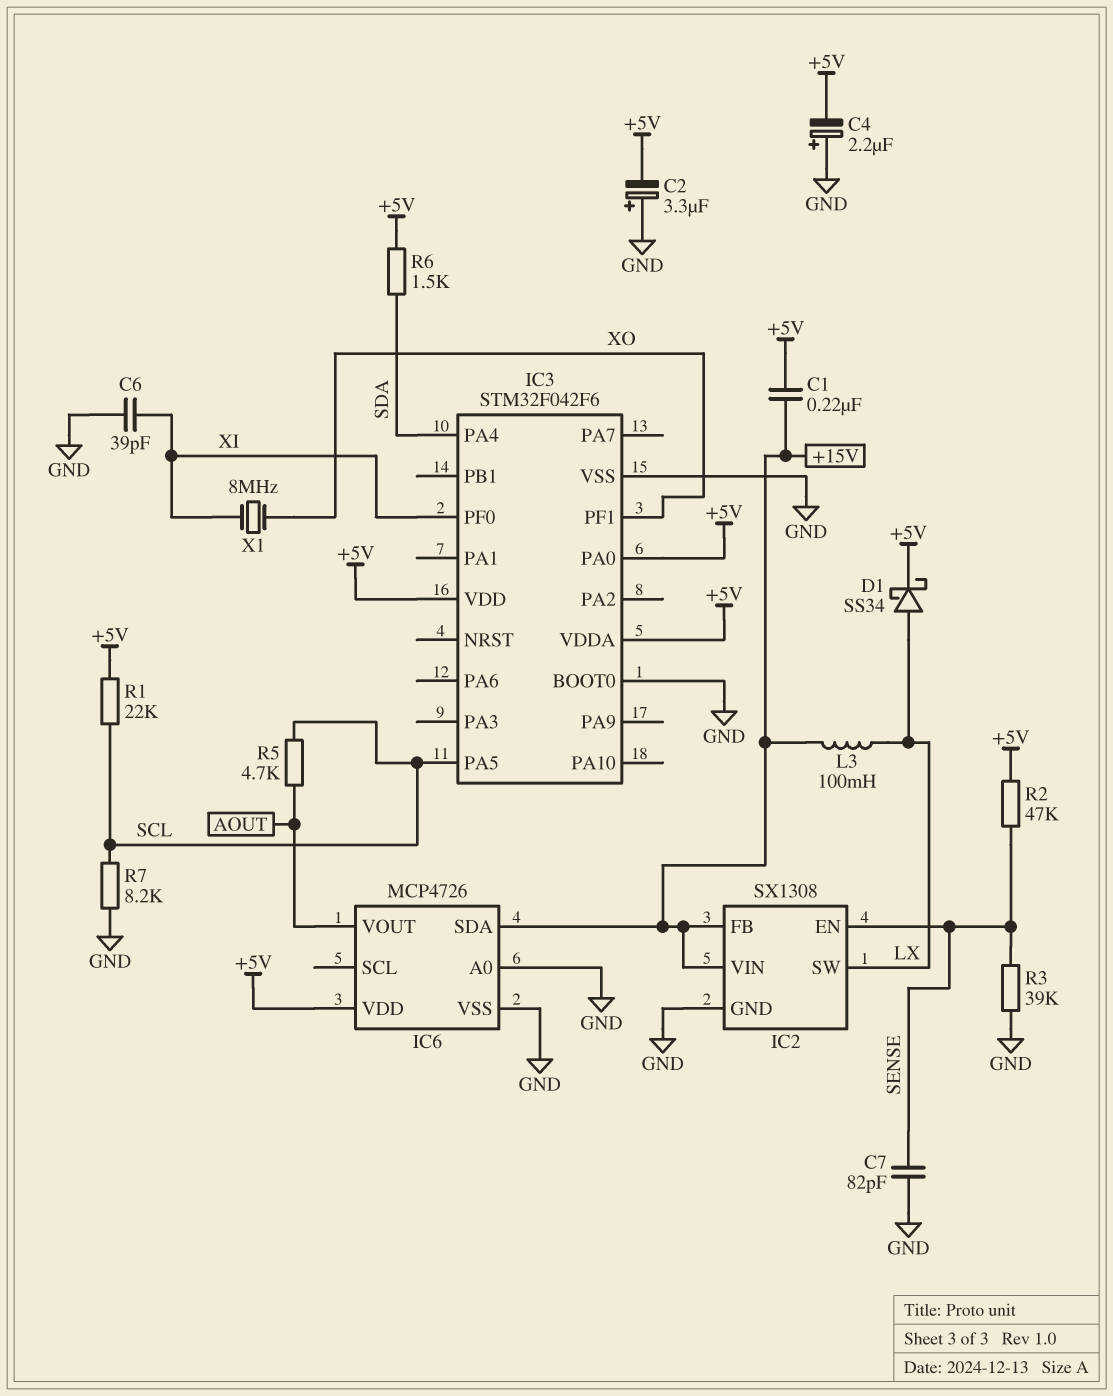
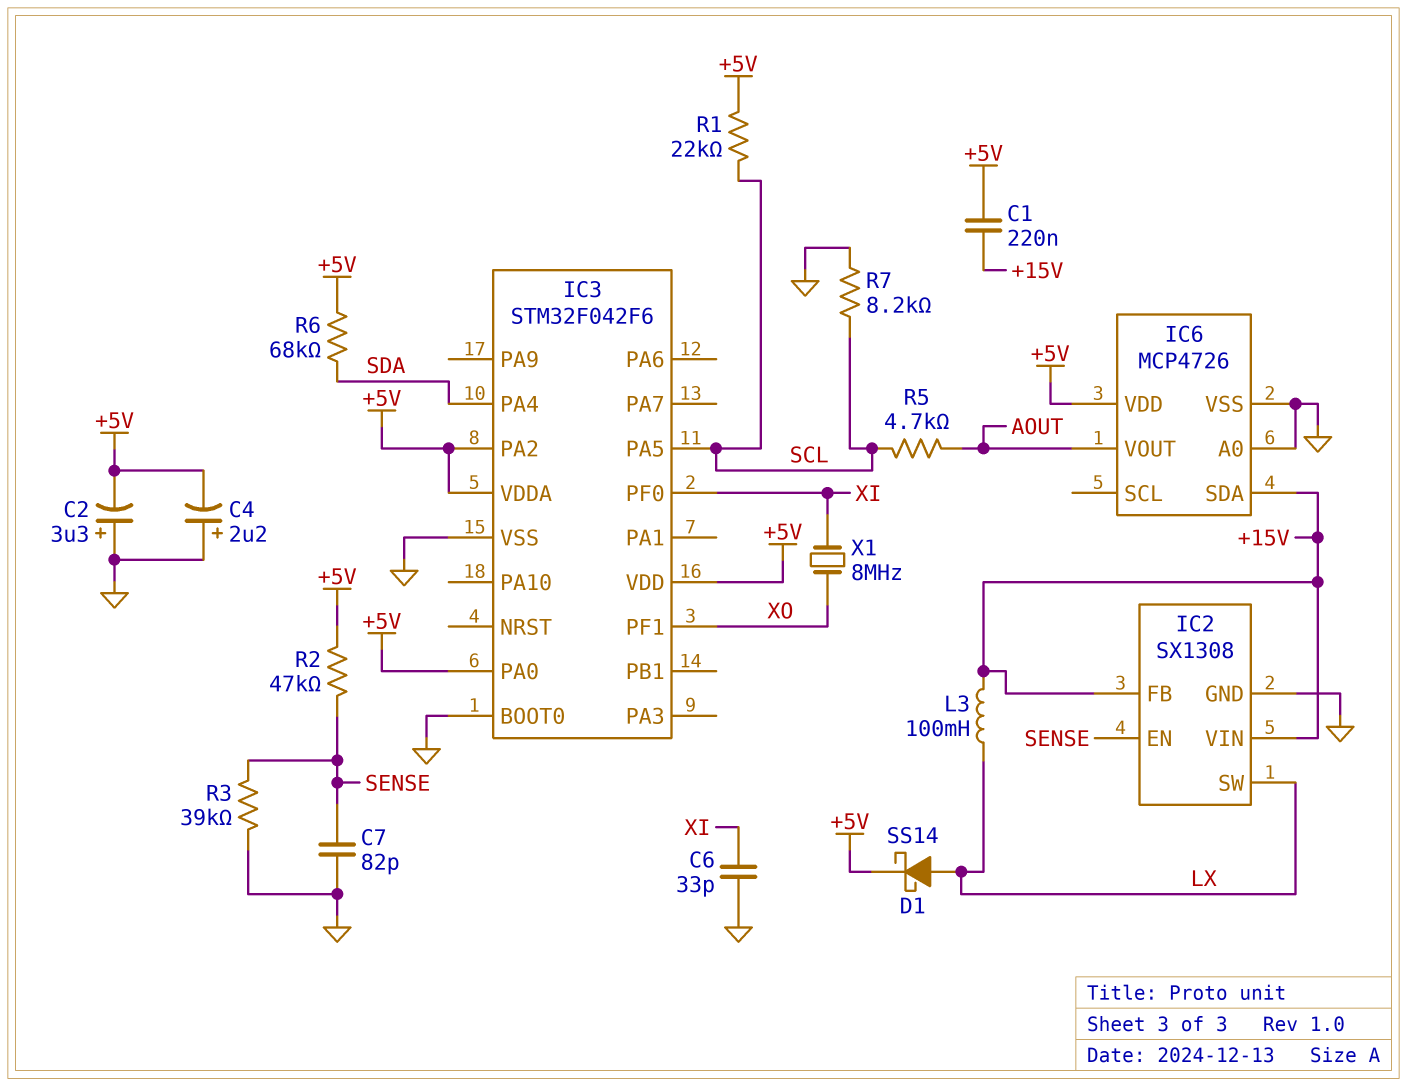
C6: 39pF (GND, XI) -> 33pF (GND, XI)
D1: schottky SS34 (A LX, K +5V) -> schottky SS14 (A LX, K +5V)
IC3 pin PA2: none -> +5V
R6: 1.5k (+5V, SDA) -> 68k (+5V, SDA)

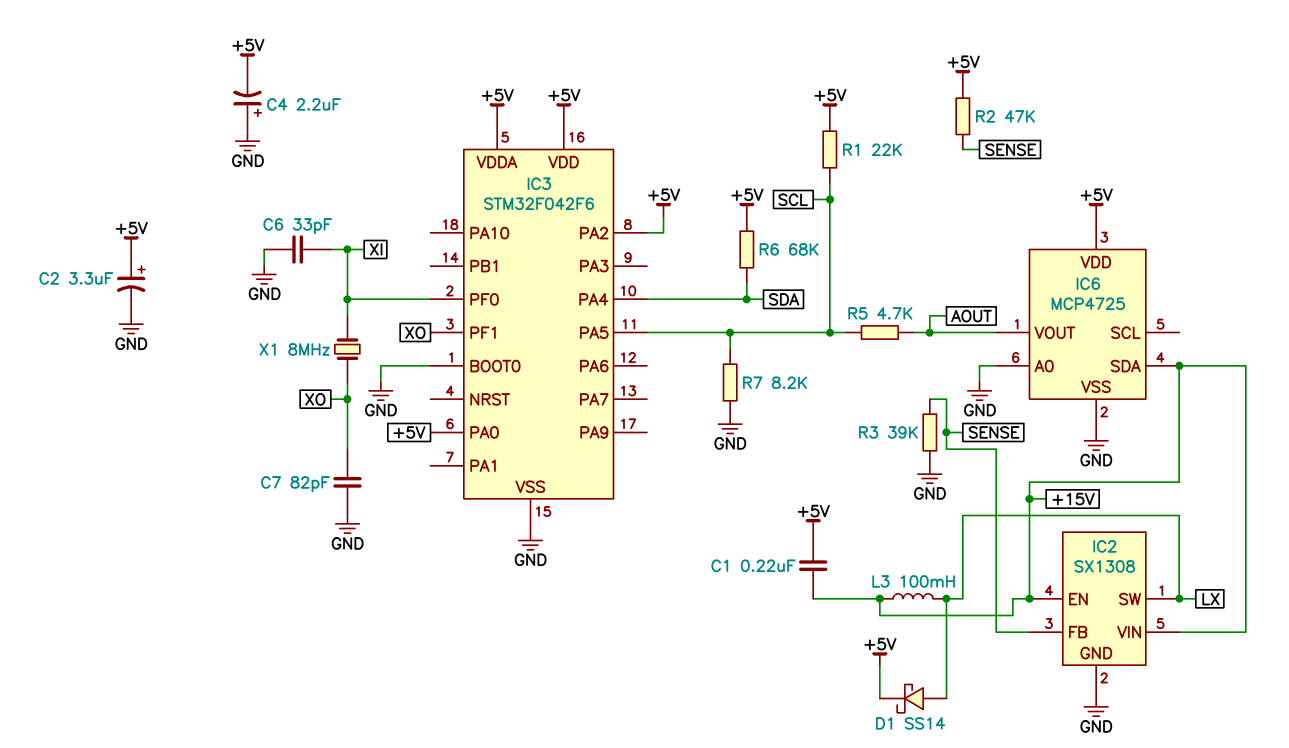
C2: 3.3uF (plus GND, minus +5V) -> 3.3uF (plus +5V, minus GND)
C7: 82pF (GND, SENSE) -> 82pF (GND, XO)
IC2 pin EN: SENSE -> +15V
IC2 pin FB: +15V -> SENSE
IC6: MCP4726 -> MCP4725

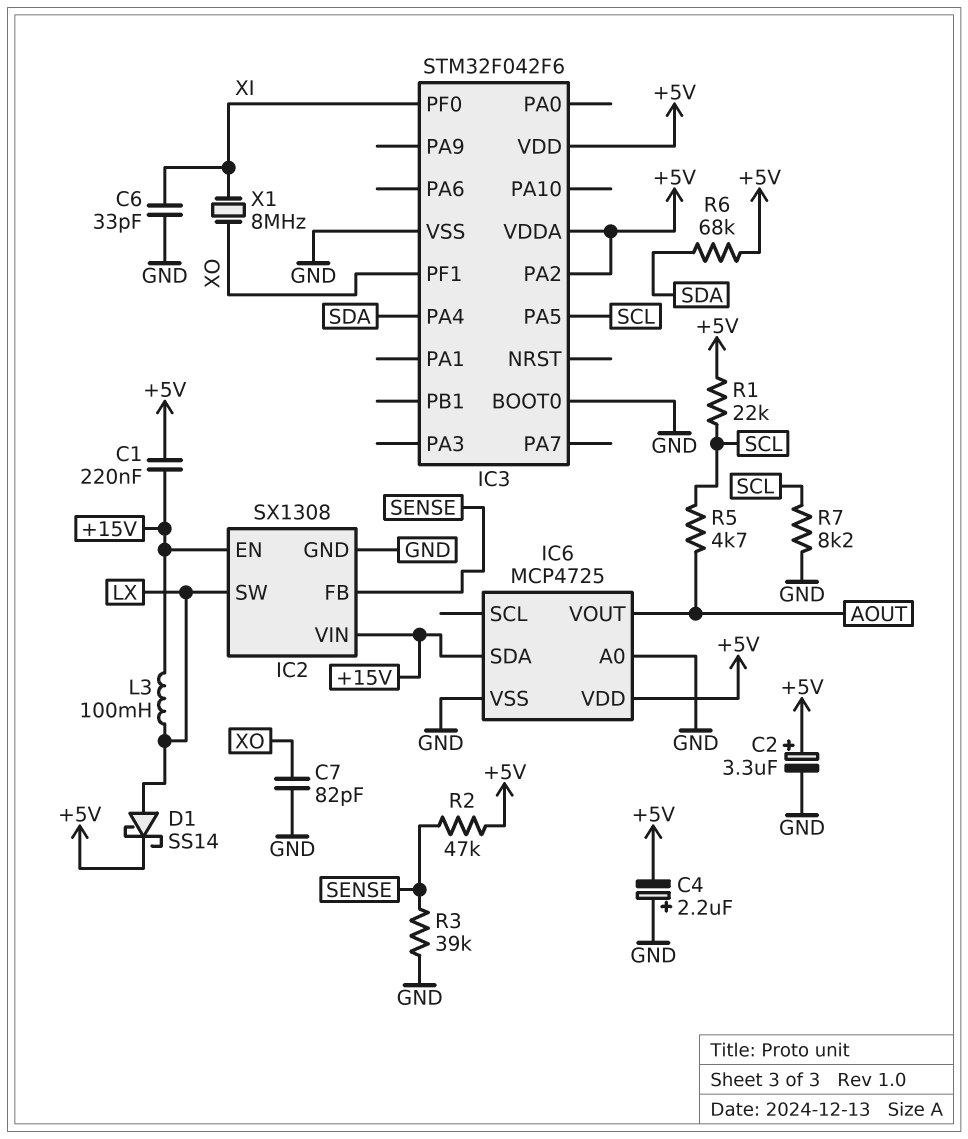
IC3 pin PA0: +5V -> none

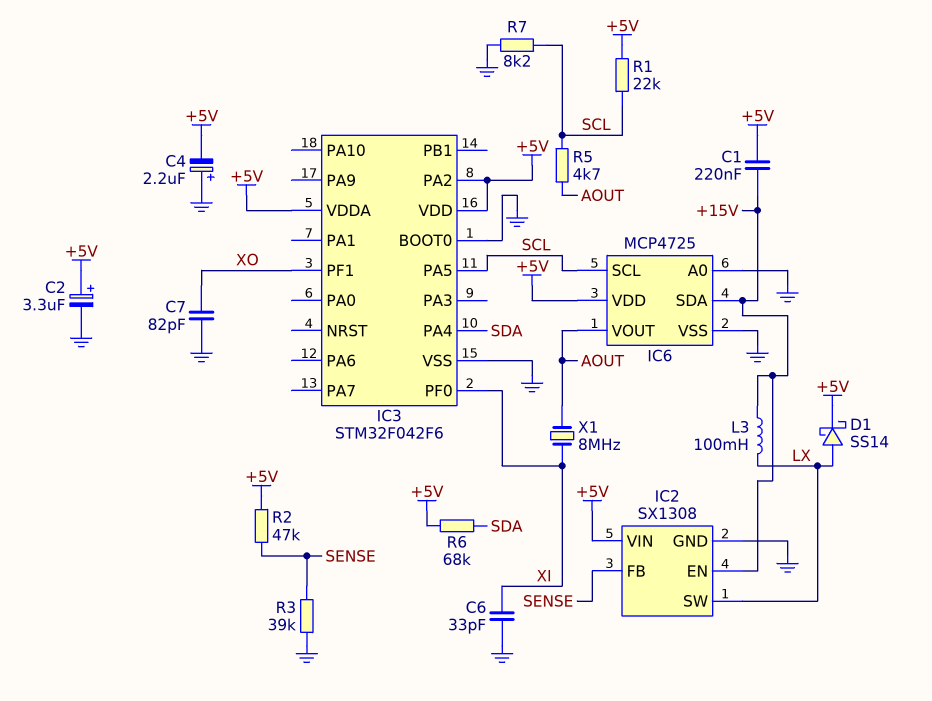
IC2 pin VIN: +15V -> +5V
IC6 pin SCL: none -> SCL
X1: 8MHz (XI, XO) -> 8MHz (AOUT, XI)

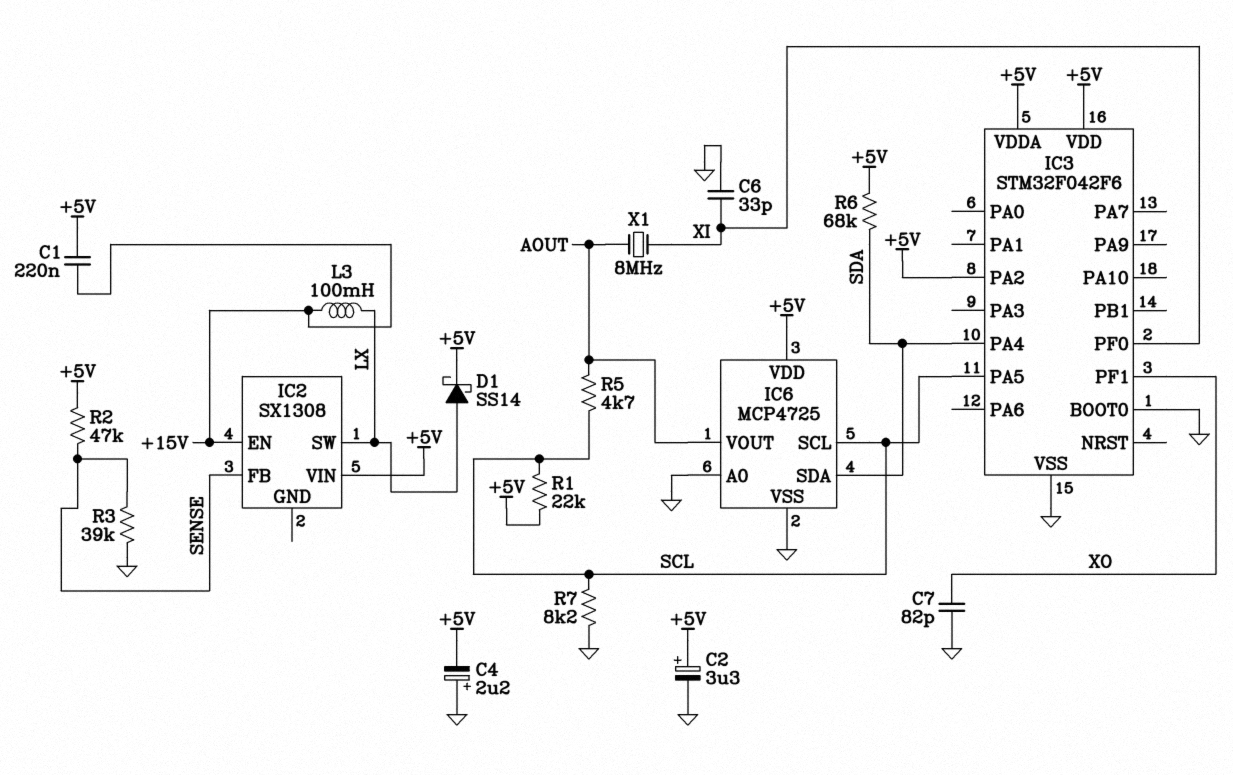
IC2 pin GND: GND -> none
IC6 pin SDA: +15V -> SDA

